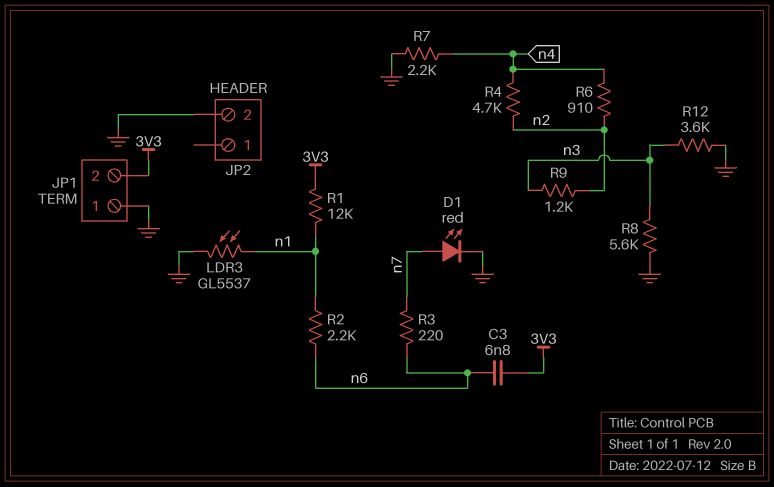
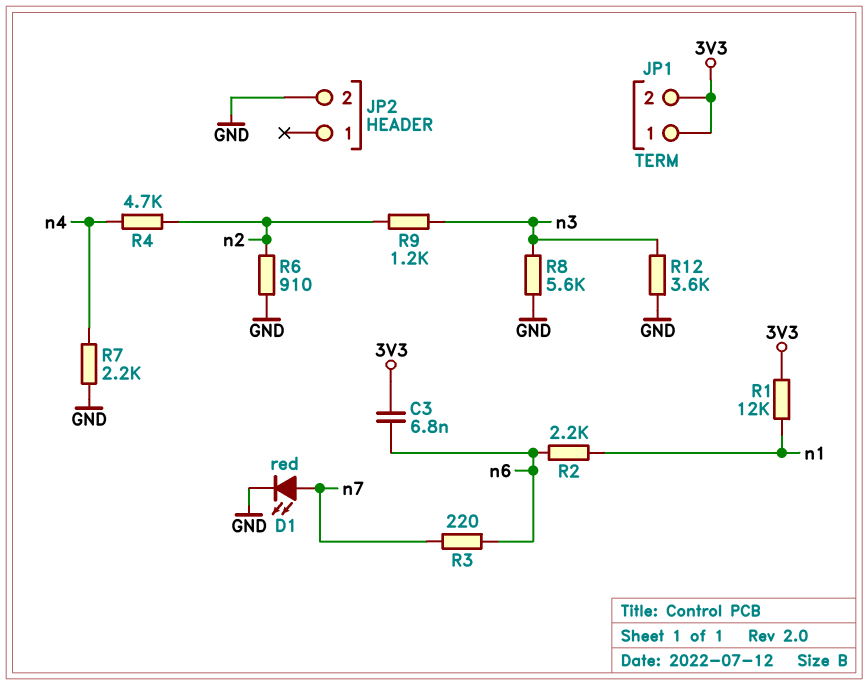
JP1 pin 1: GND -> 3V3
LDR3: GL5537 (GND, n1) -> none
R6: 910 (n2, n4) -> 910 (GND, n2)

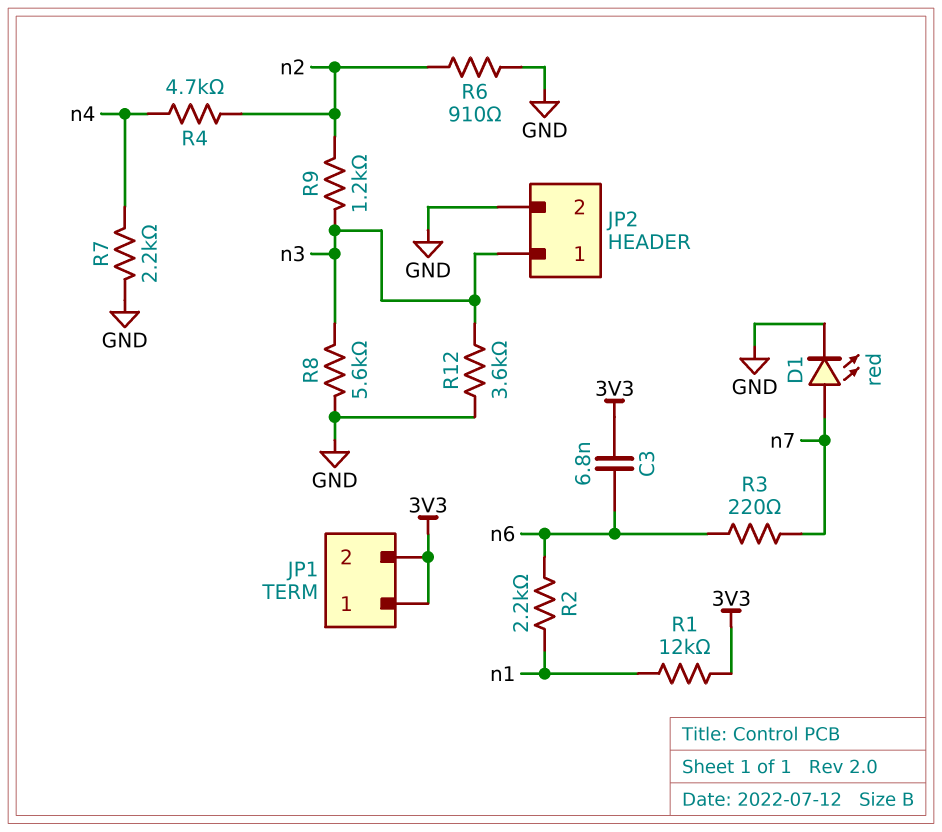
JP2 pin 1: none -> n3

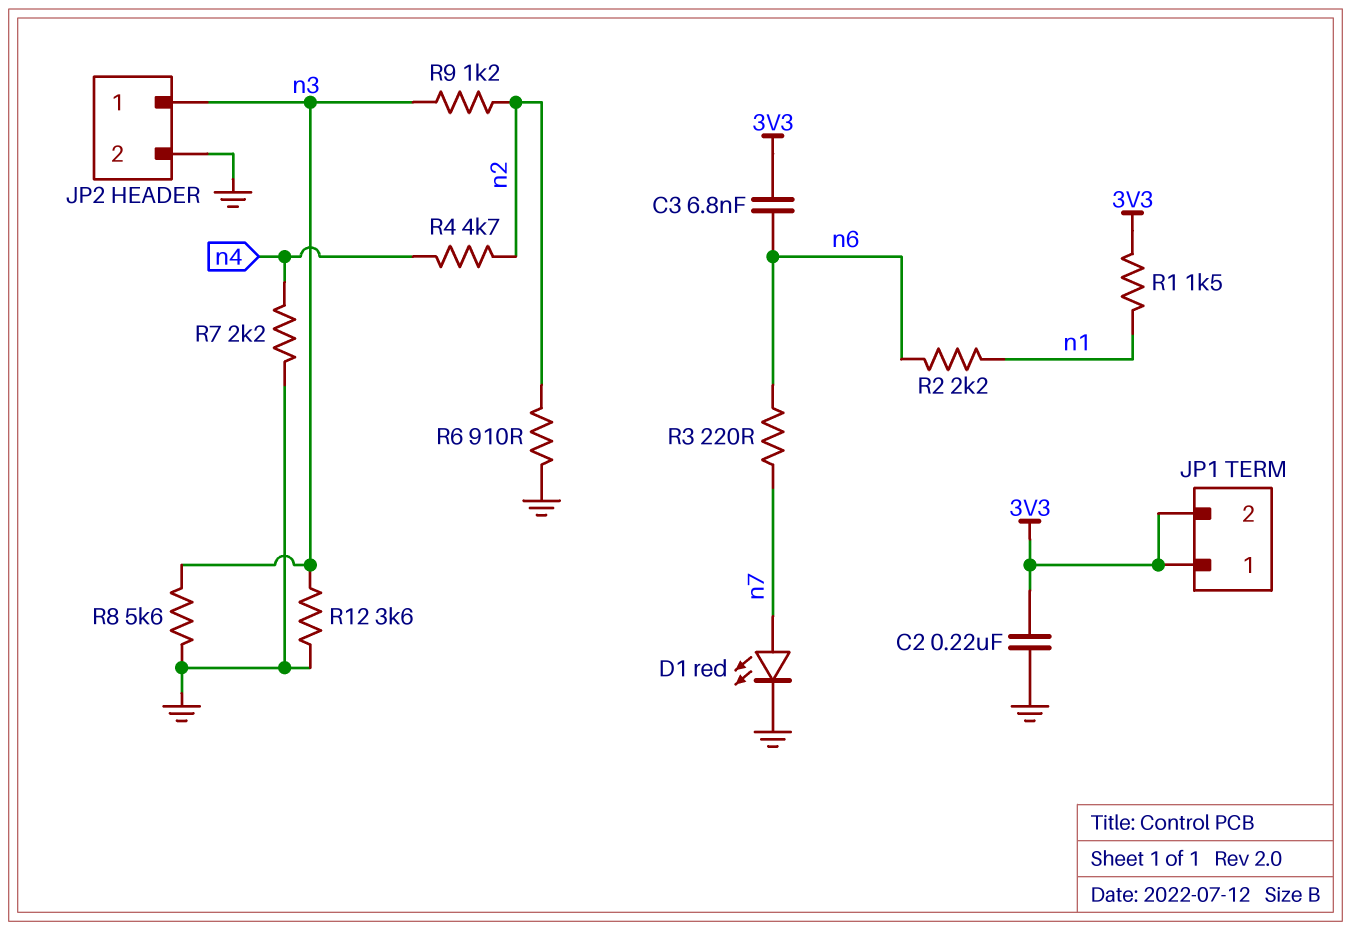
C2: none -> 220nF (3V3, GND)
R1: 12k (3V3, n1) -> 1.5k (3V3, n1)

